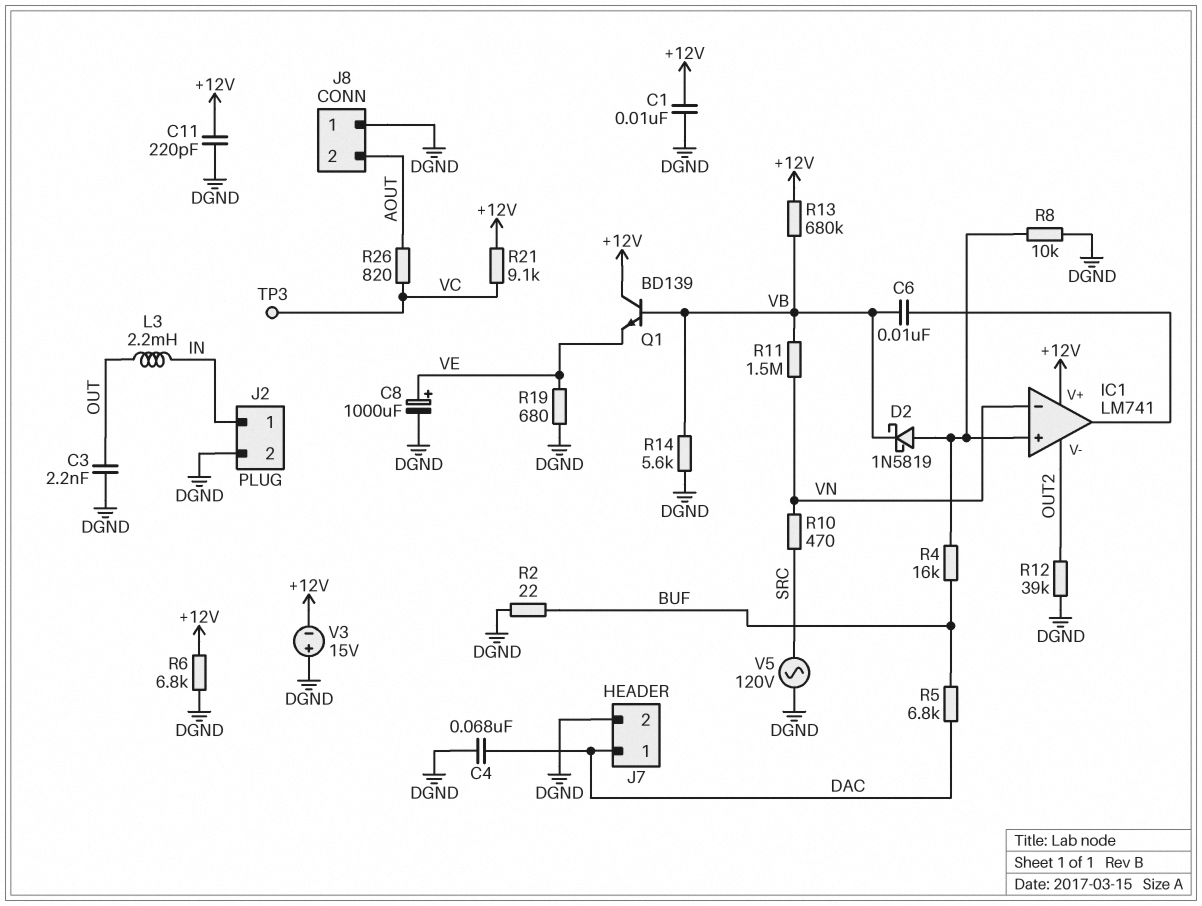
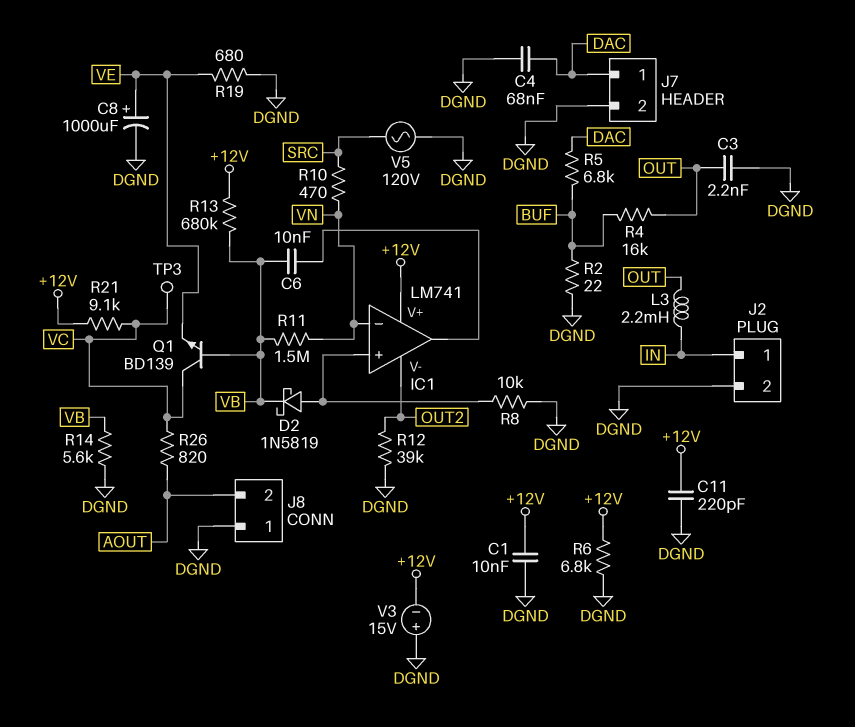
Q1: NPN BD139 (B VB, C +12V, E VE) -> NPN BD139 (B VB, C VC, E VE)
R4: 16k (BUF, IC1/in+) -> 16k (BUF, OUT)

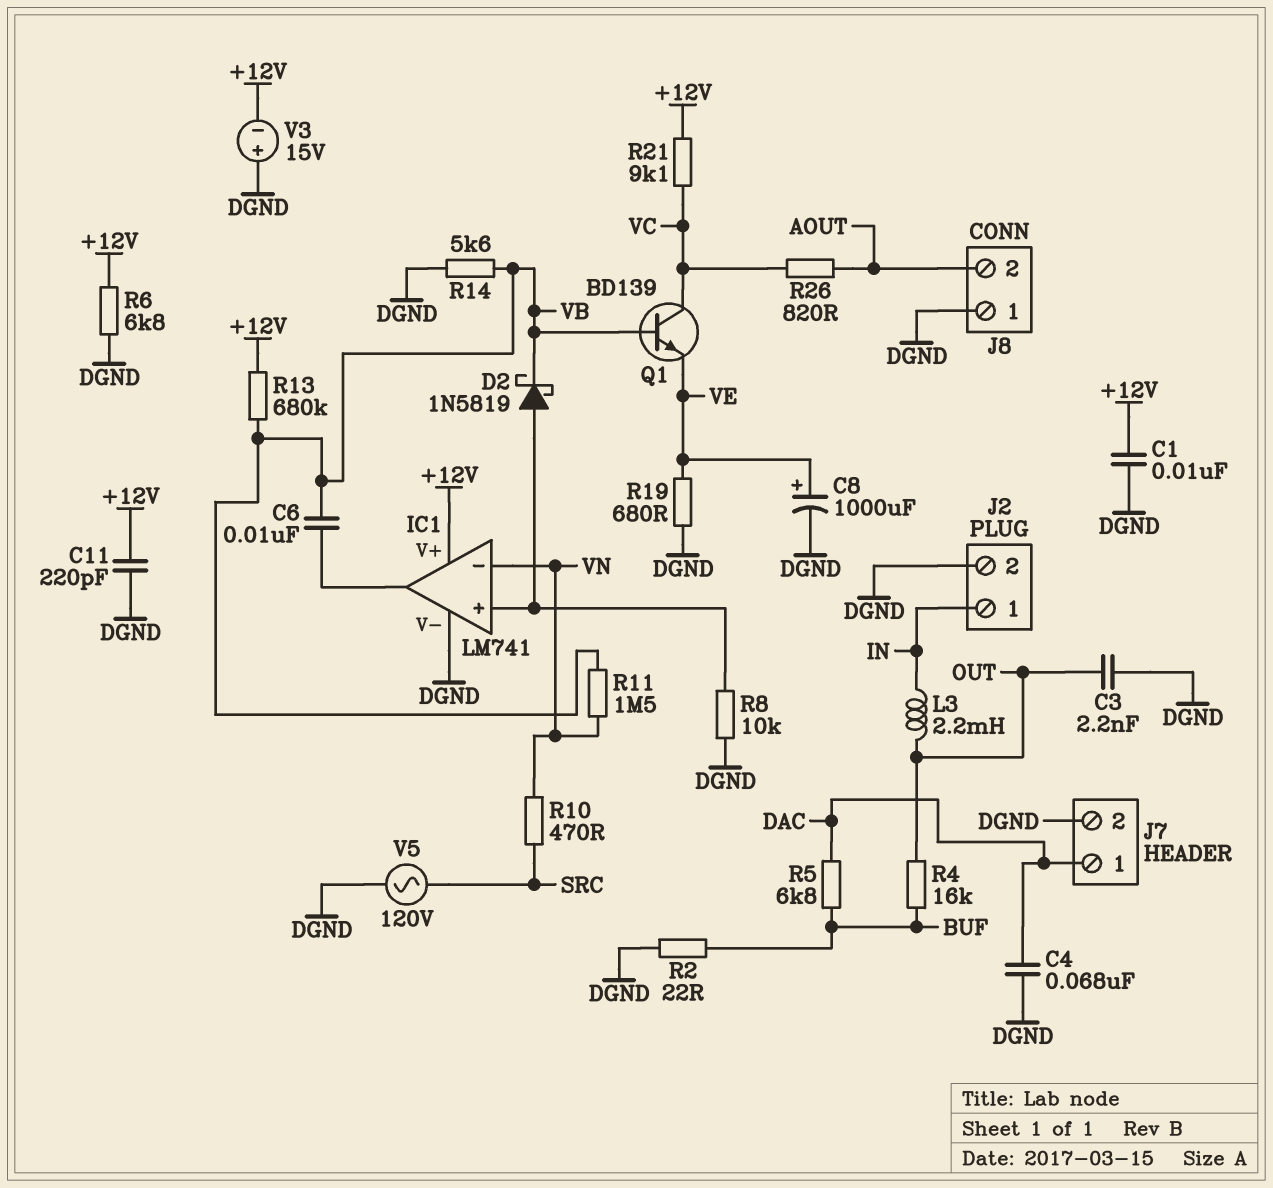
IC1 pin V-: OUT2 -> DGND
R12: 39k (DGND, OUT2) -> none
TP3: test point (VC) -> none

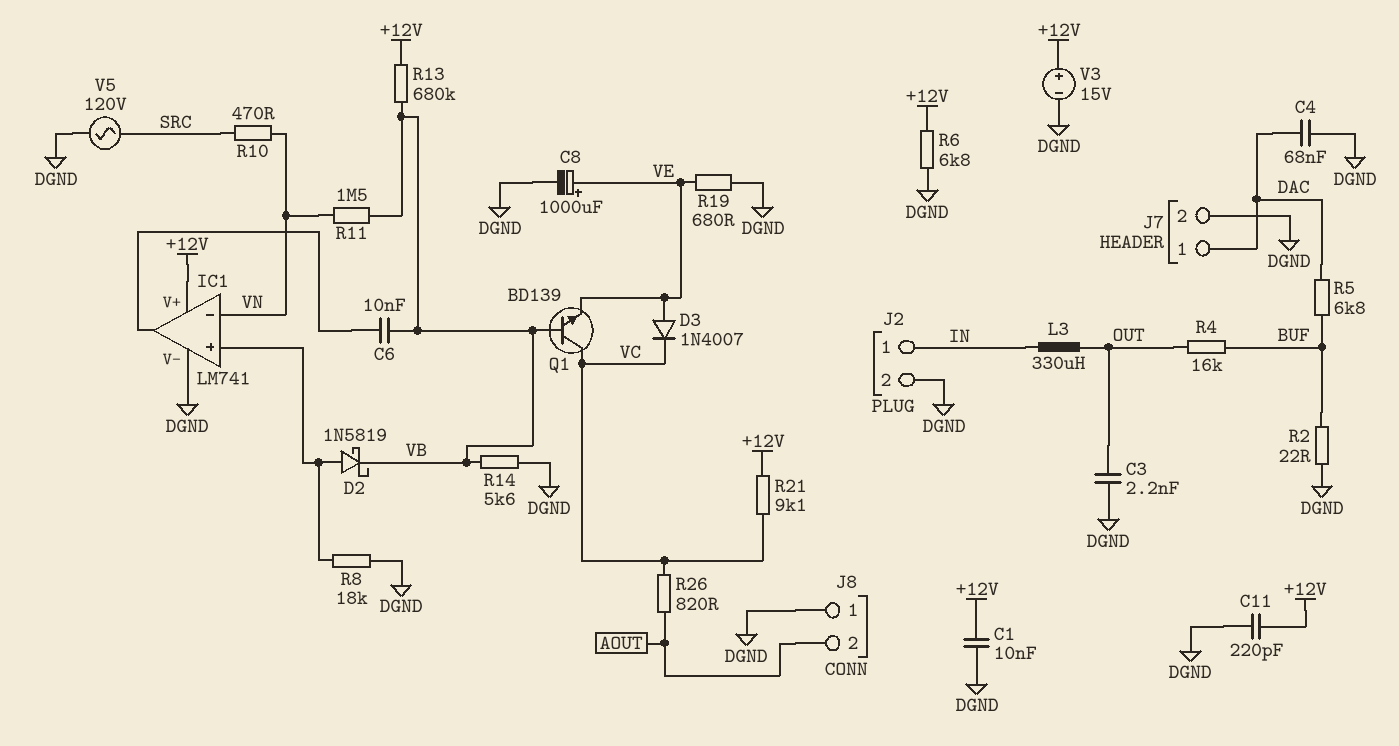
D3: none -> diode 1N4007 (A VE, K VC)
L3: 2.2mH (IN, OUT) -> 330uH (IN, OUT)
R8: 10k (DGND, IC1/in+) -> 18k (DGND, IC1/in+)
V3: 15V (plus DGND, minus +12V) -> 15V (plus +12V, minus DGND)

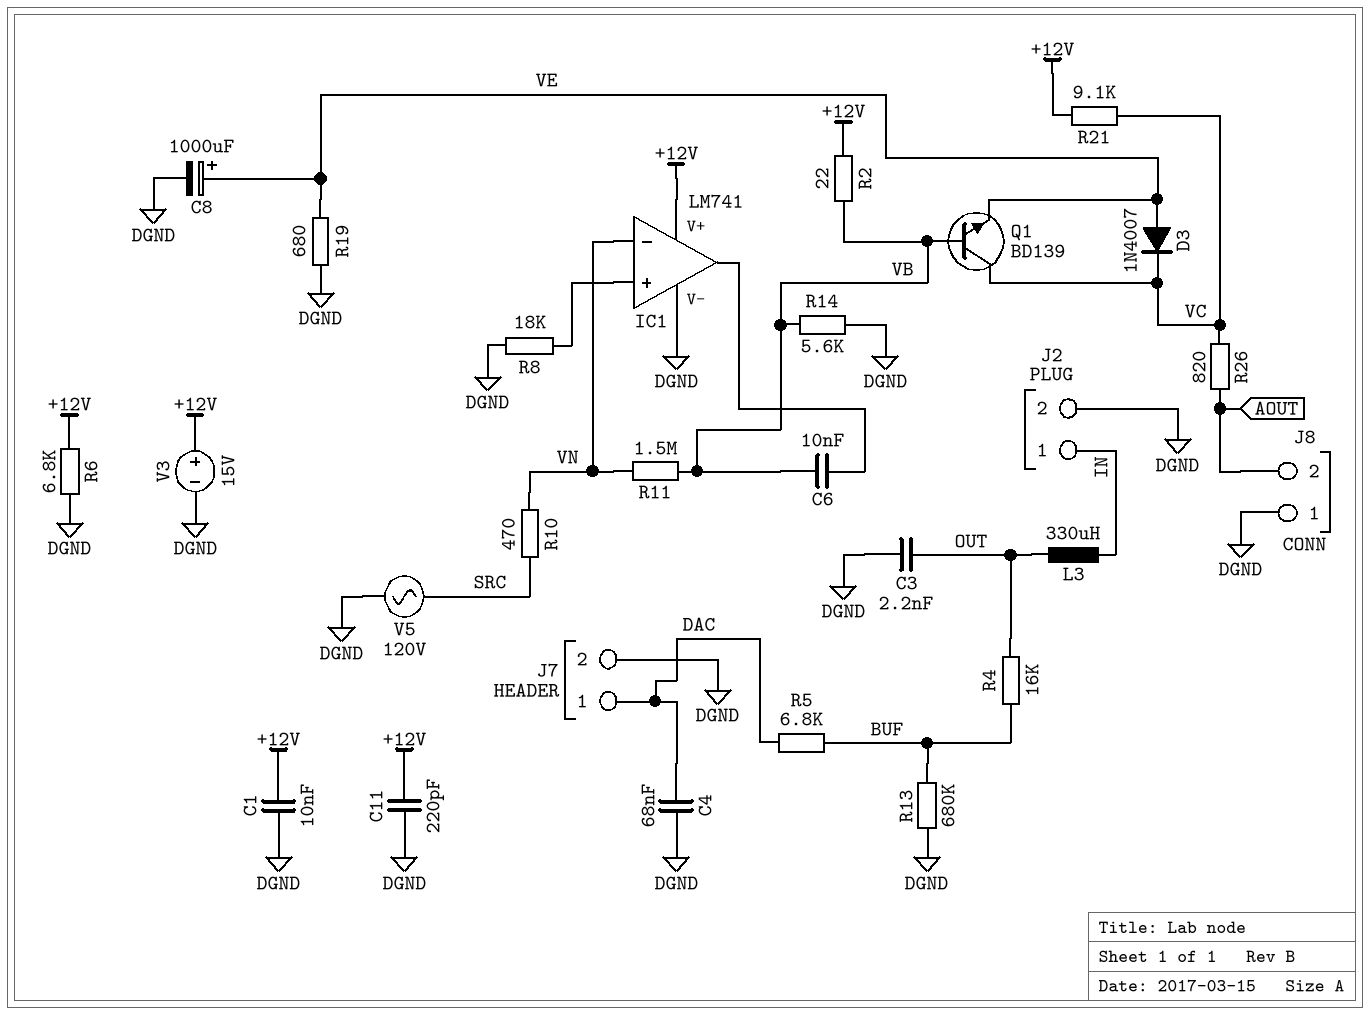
D2: schottky 1N5819 (A IC1/in+, K VB) -> none
R2: 22 (BUF, DGND) -> 22 (+12V, VB)
R13: 680k (+12V, VB) -> 680k (BUF, DGND)

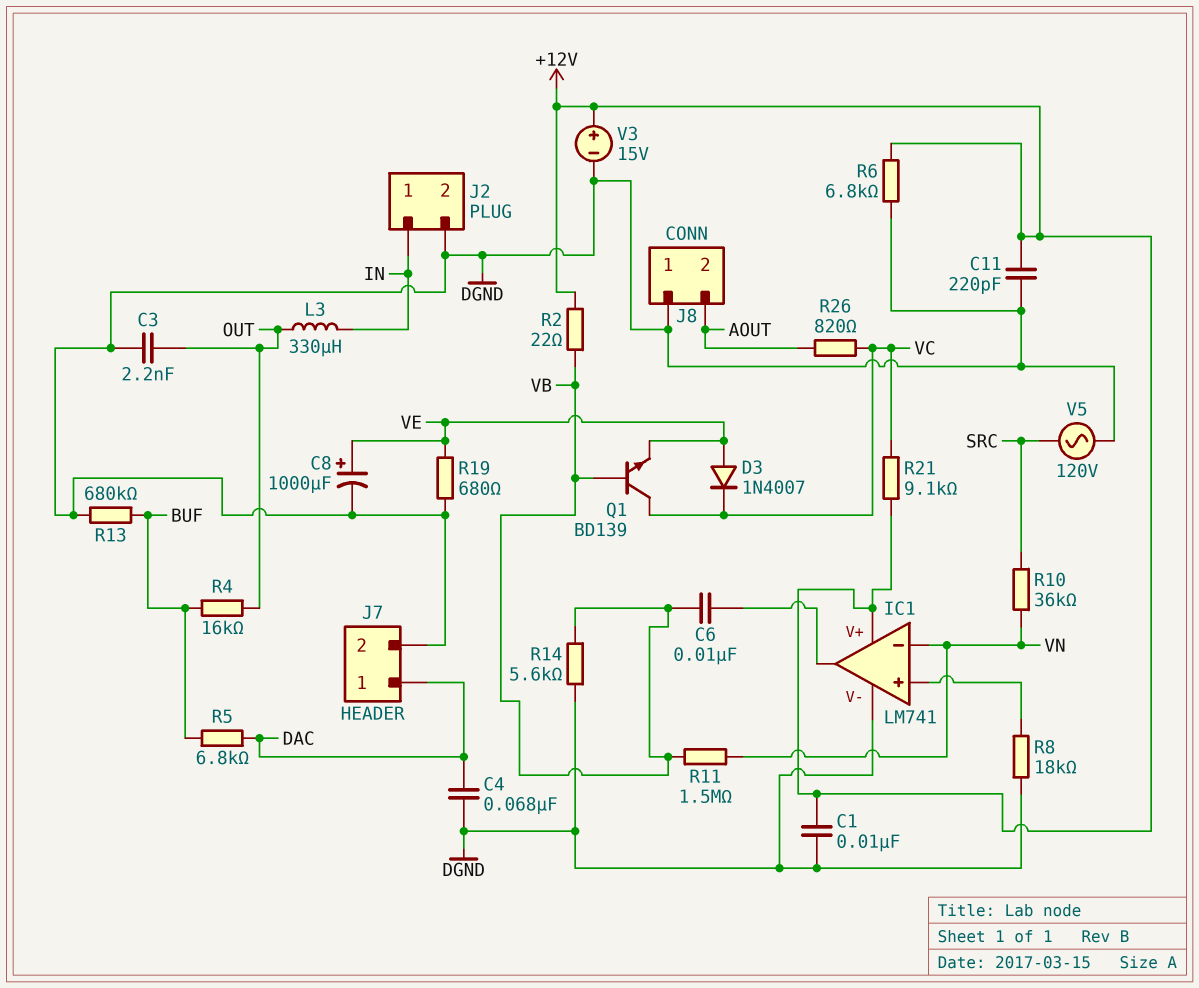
R10: 470 (SRC, VN) -> 36k (SRC, VN)

